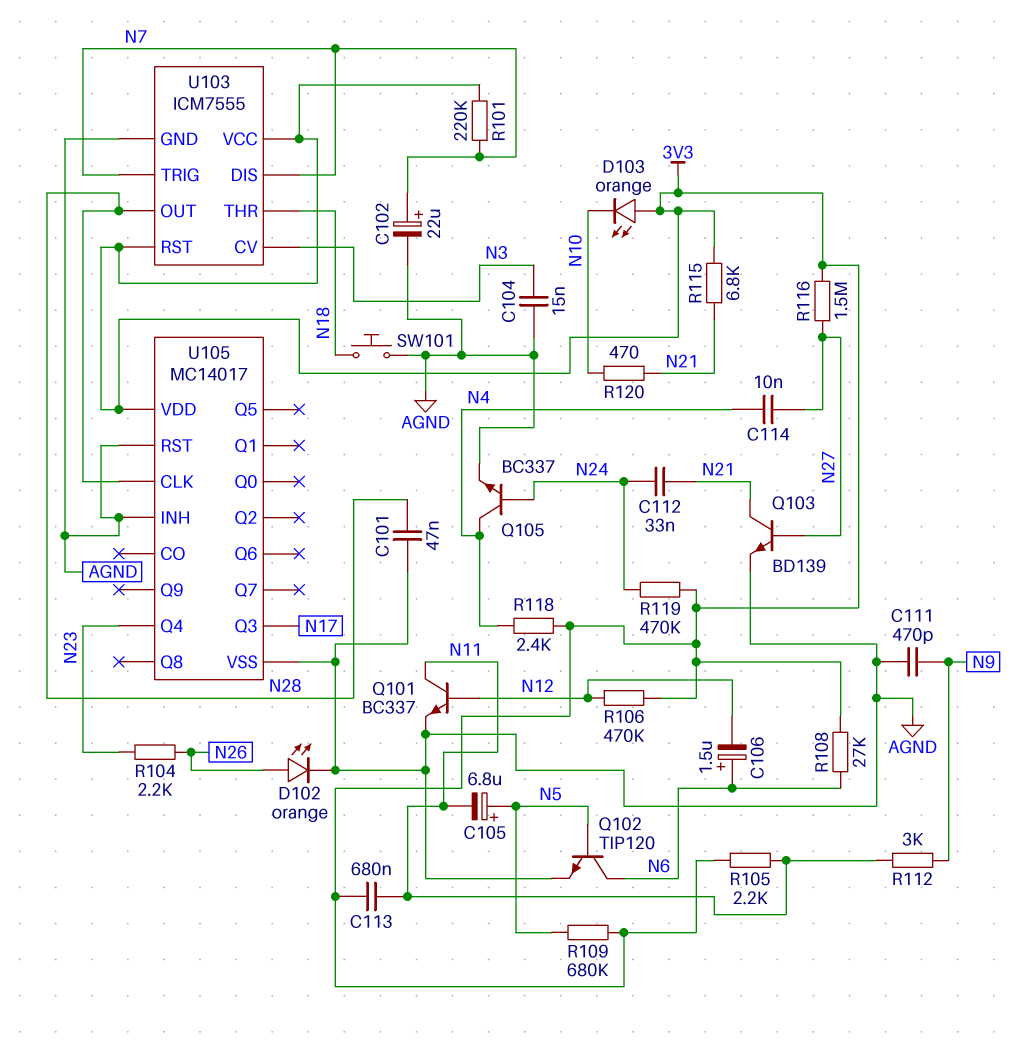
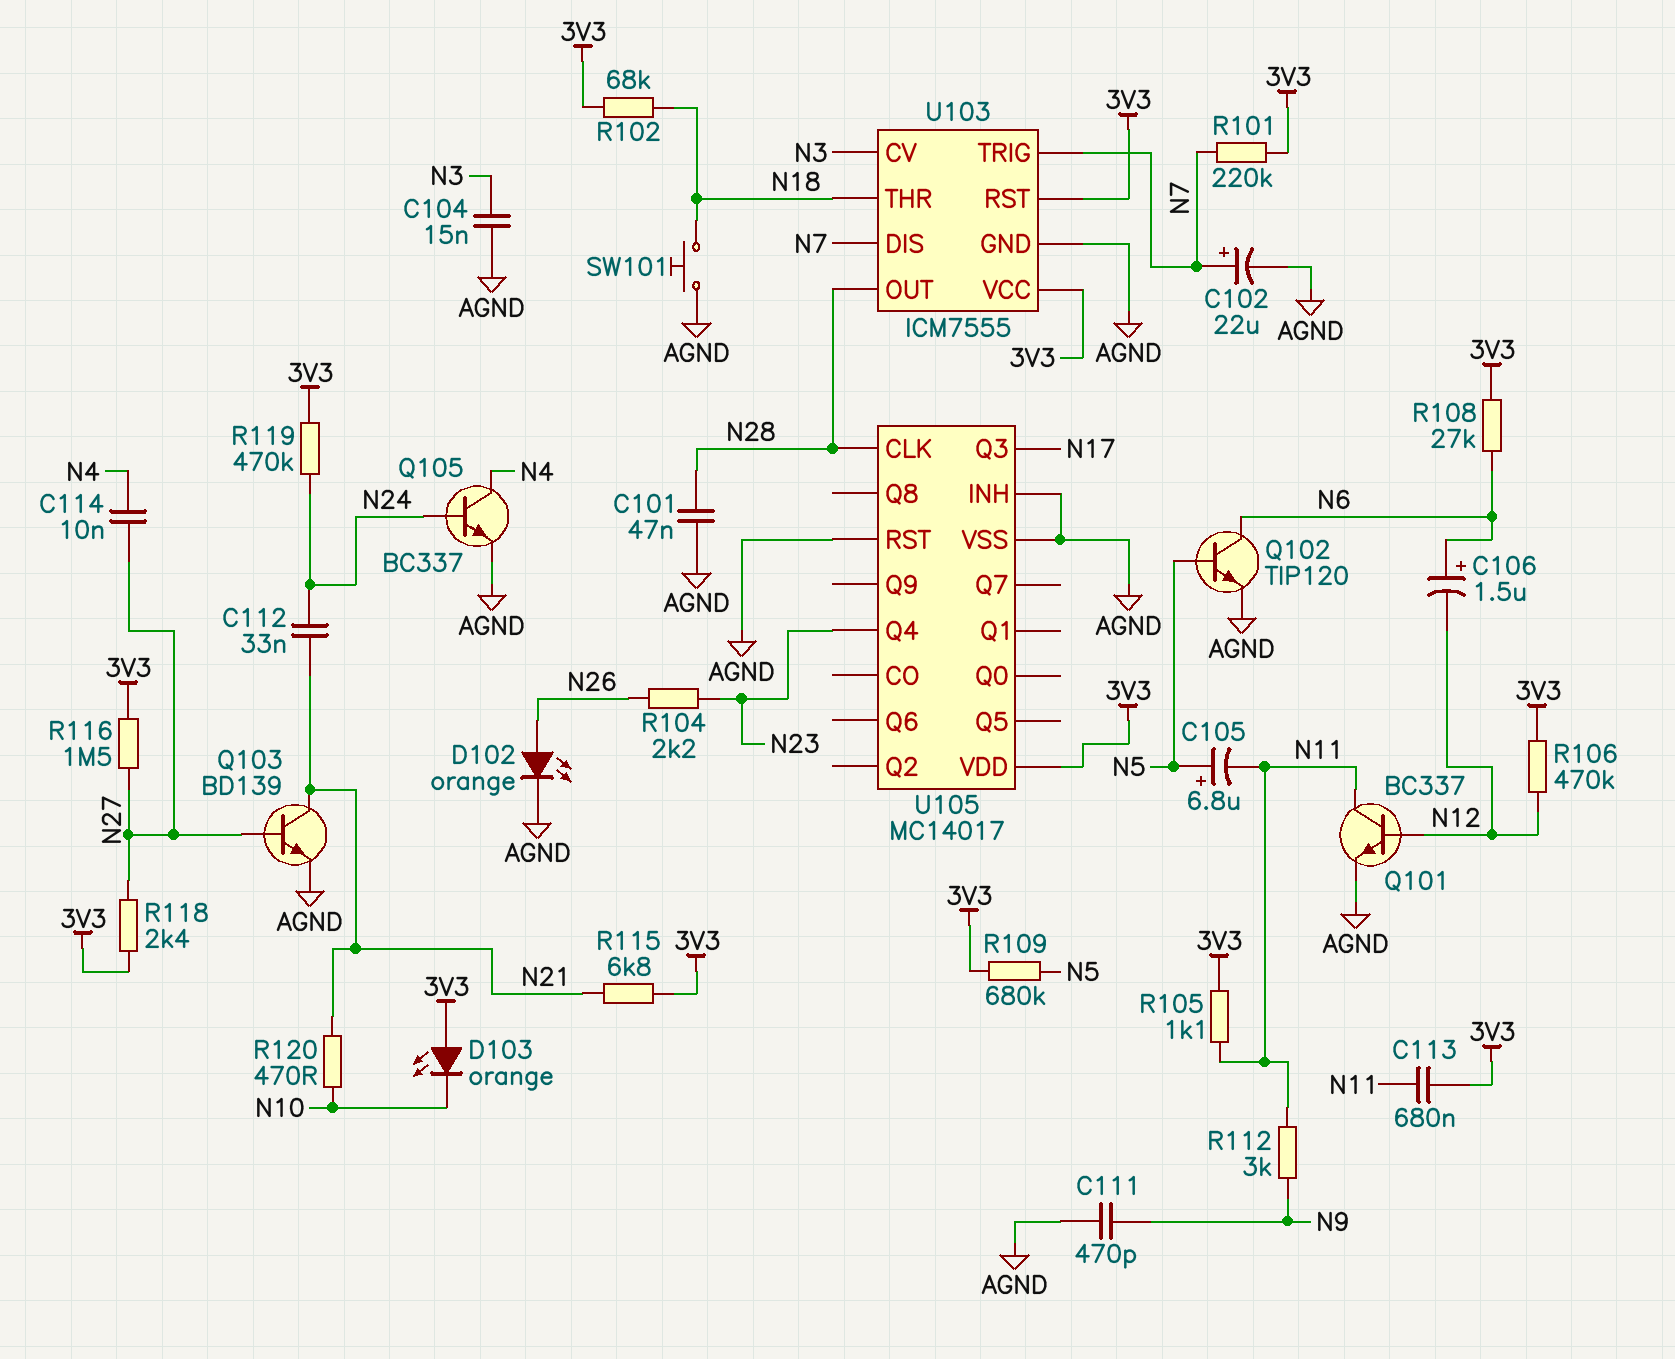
R102: none -> 68k (3V3, N18)
R105: 2.2k (3V3, N11) -> 1.1k (3V3, N11)
R118: 2.4k (3V3, N4) -> 2.4k (3V3, N27)

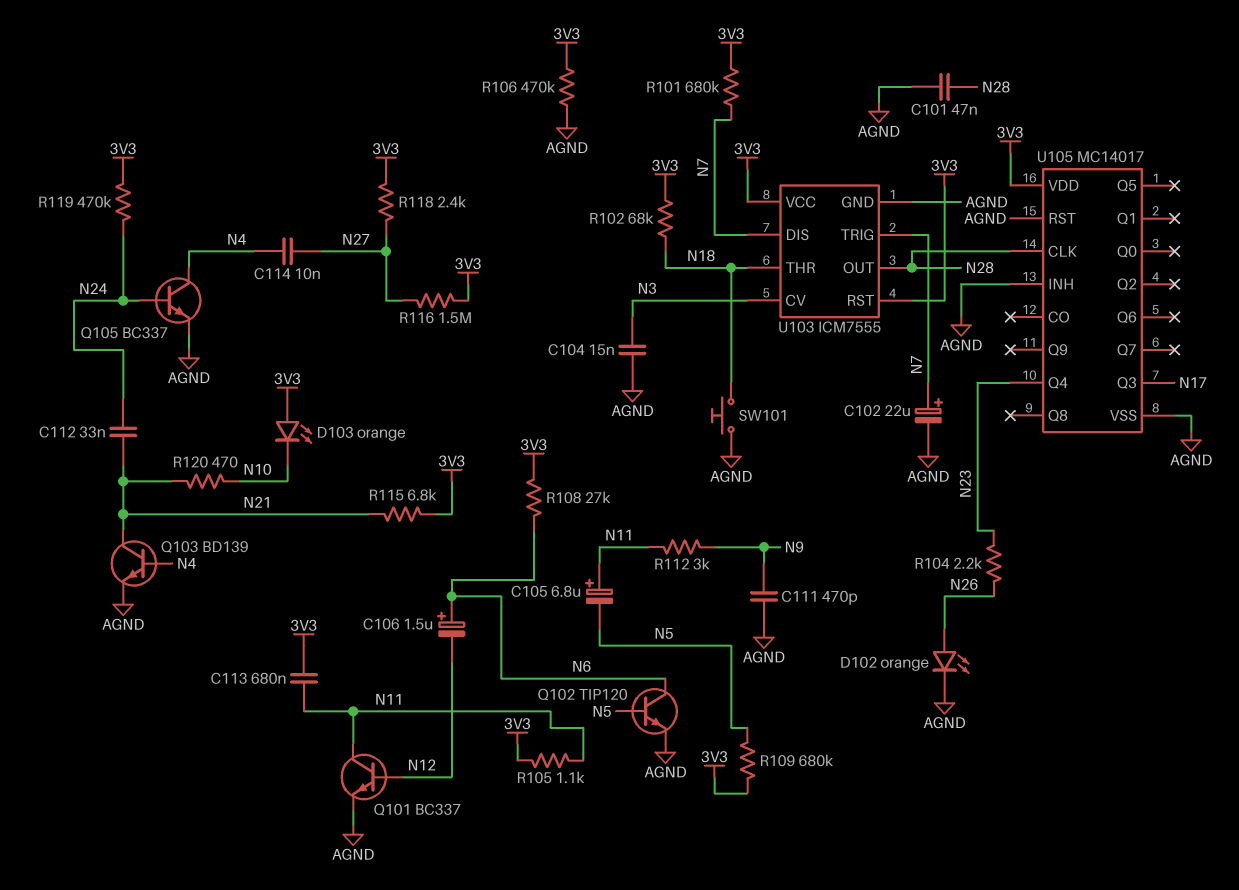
C105: 6.8uF (plus N5, minus N11) -> 6.8uF (plus N11, minus N5)
Q103: NPN BD139 (B N27, C N21, E AGND) -> NPN BD139 (B N4, C N21, E AGND)
R101: 220k (3V3, N7) -> 680k (3V3, N7)
R106: 470k (3V3, N12) -> 470k (3V3, AGND)

